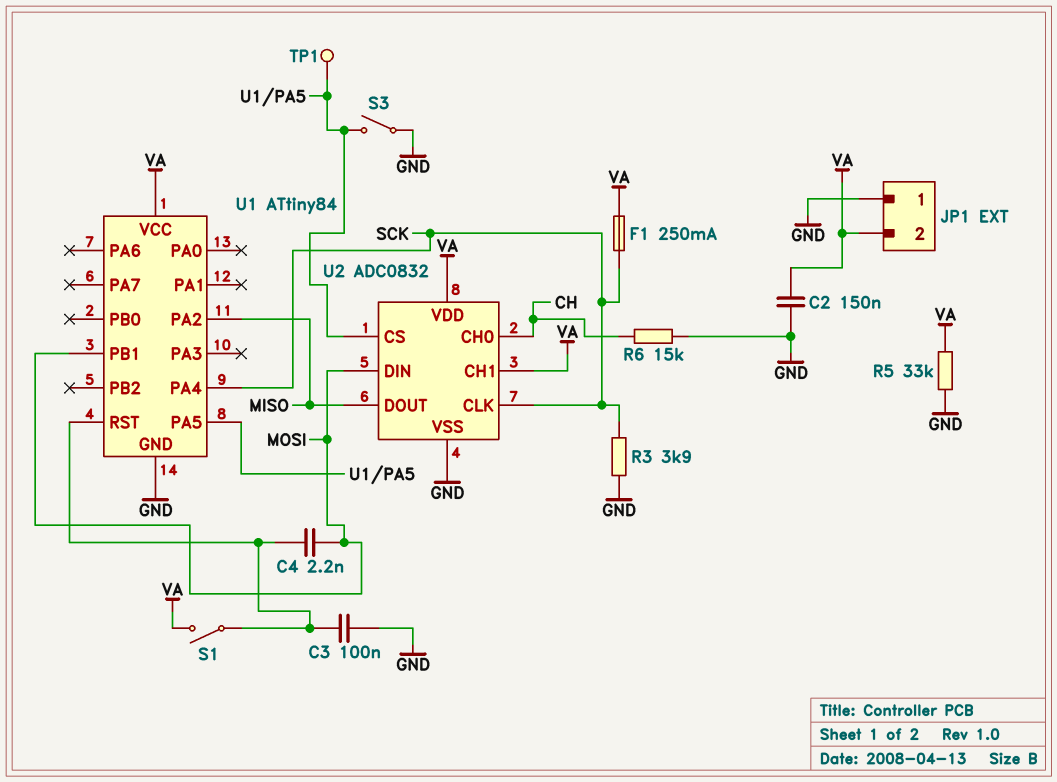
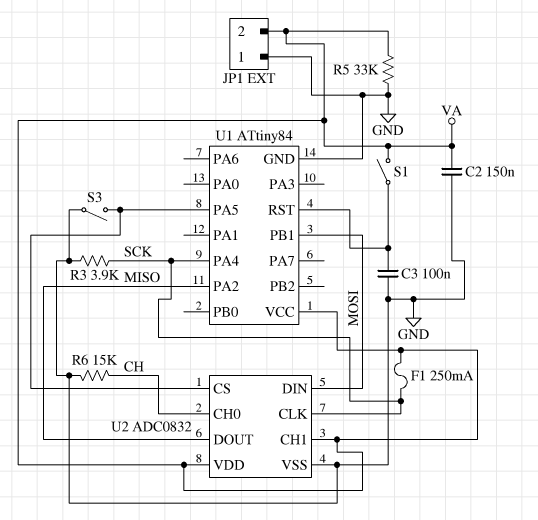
C4: 2.2nF (MOSI, U1/RST) -> none
TP1: test point (U1/PA5) -> none

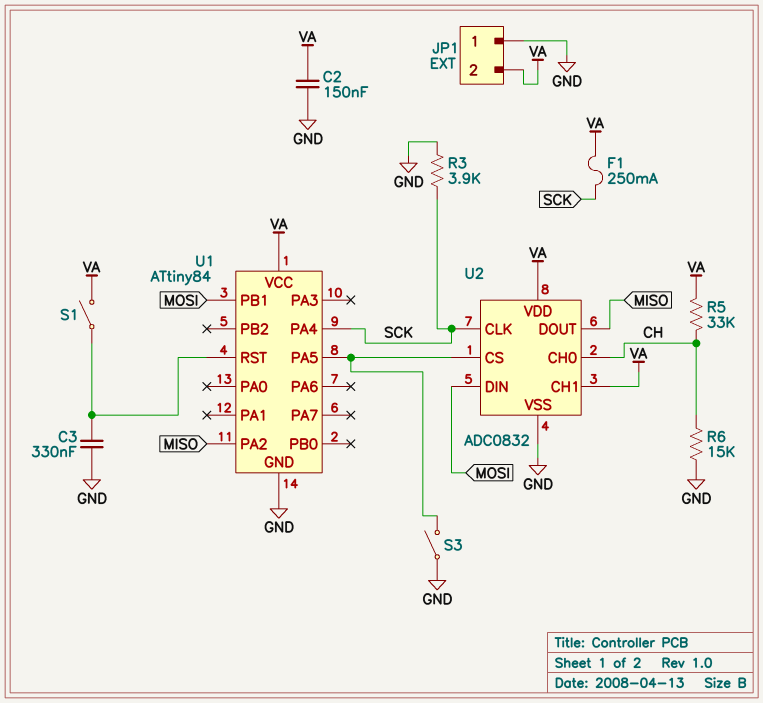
C3: 100nF (GND, U1/RST) -> 330nF (GND, U1/RST)
R5: 33k (GND, VA) -> 33k (CH, VA)

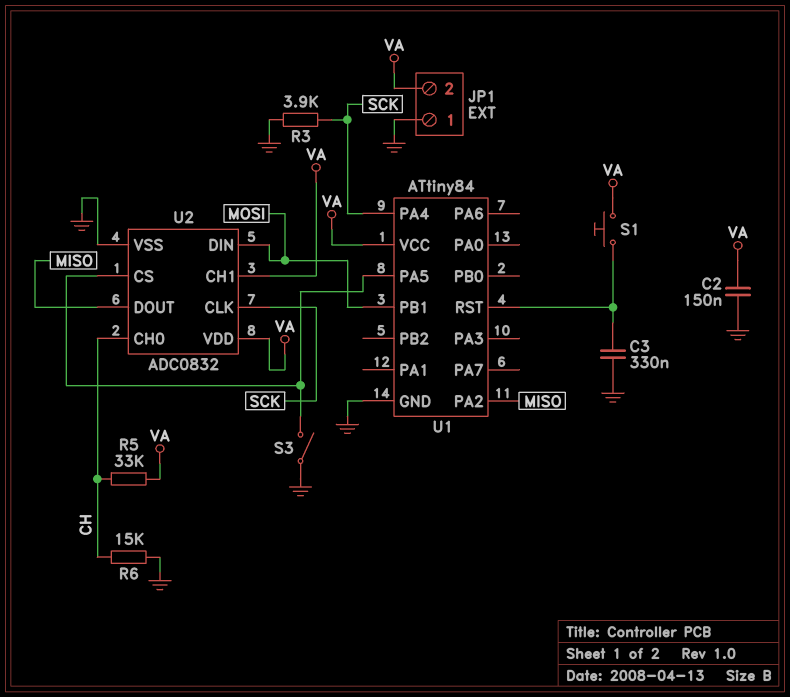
F1: 250mA (SCK, VA) -> none
S1: switch (U1/RST, VA) -> button (U1/RST, VA)

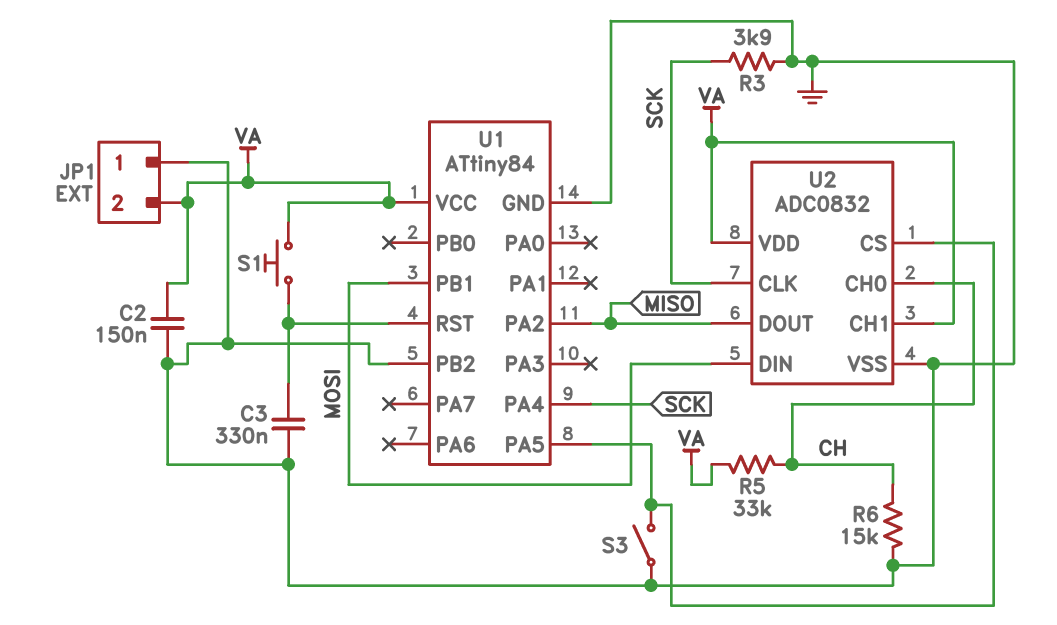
U1 pin PB2: none -> GND

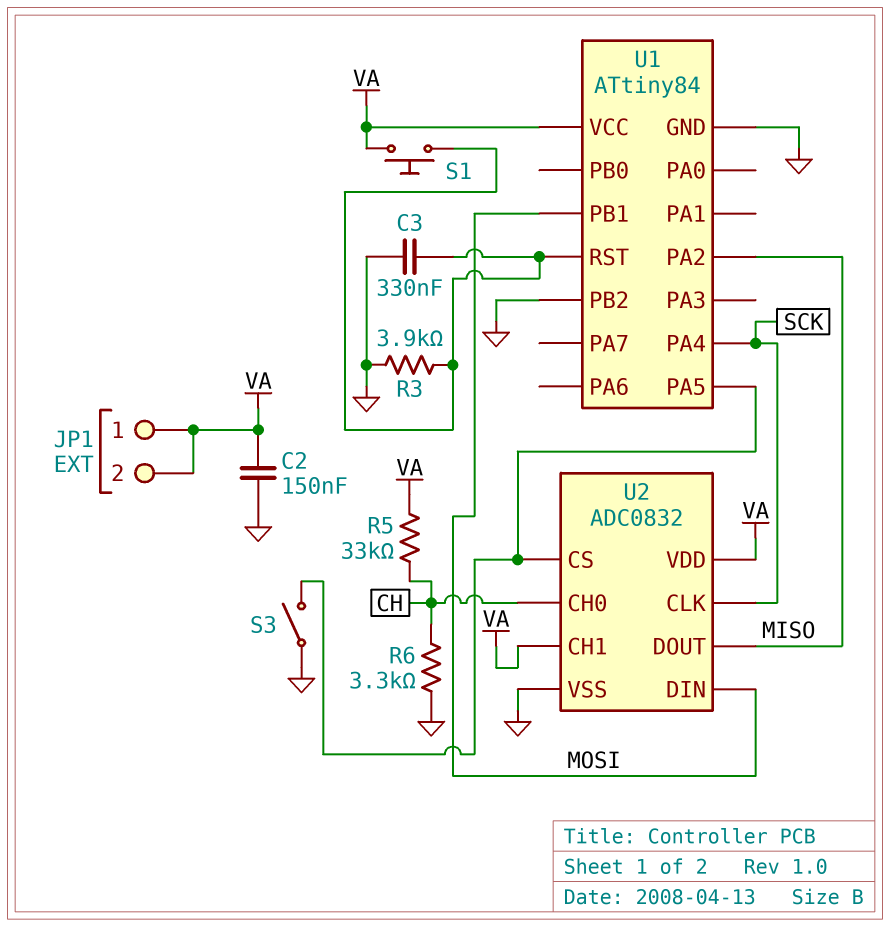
JP1 pin 1: GND -> VA
R3: 3.9k (GND, SCK) -> 3.9k (GND, U1/RST)
R6: 15k (CH, GND) -> 3.3k (CH, GND)

